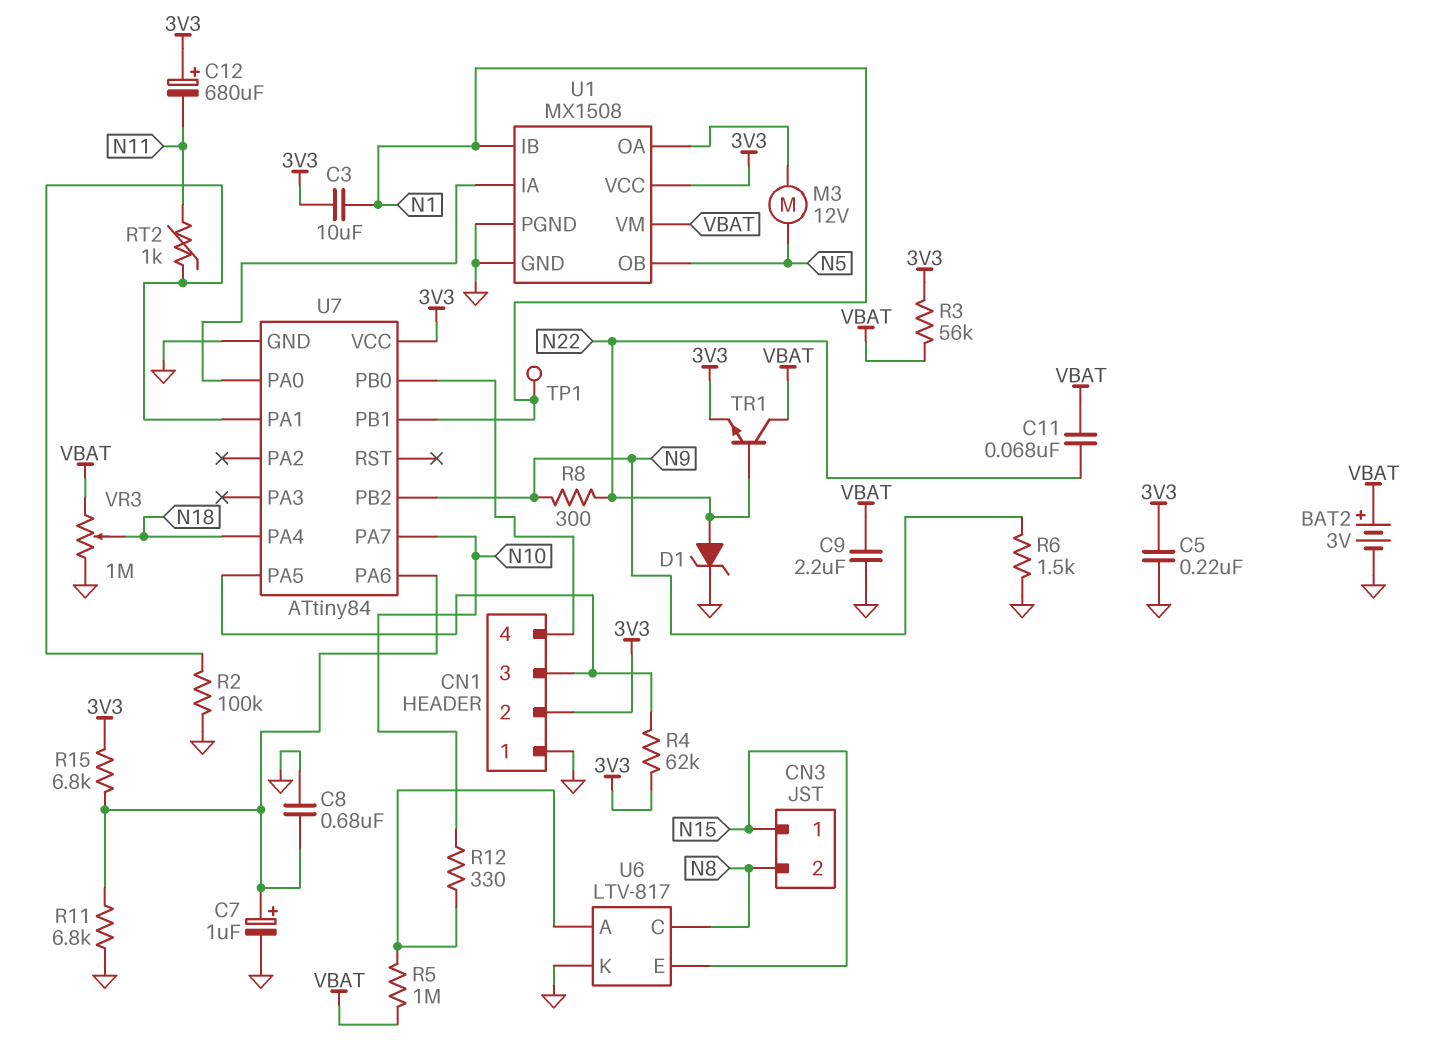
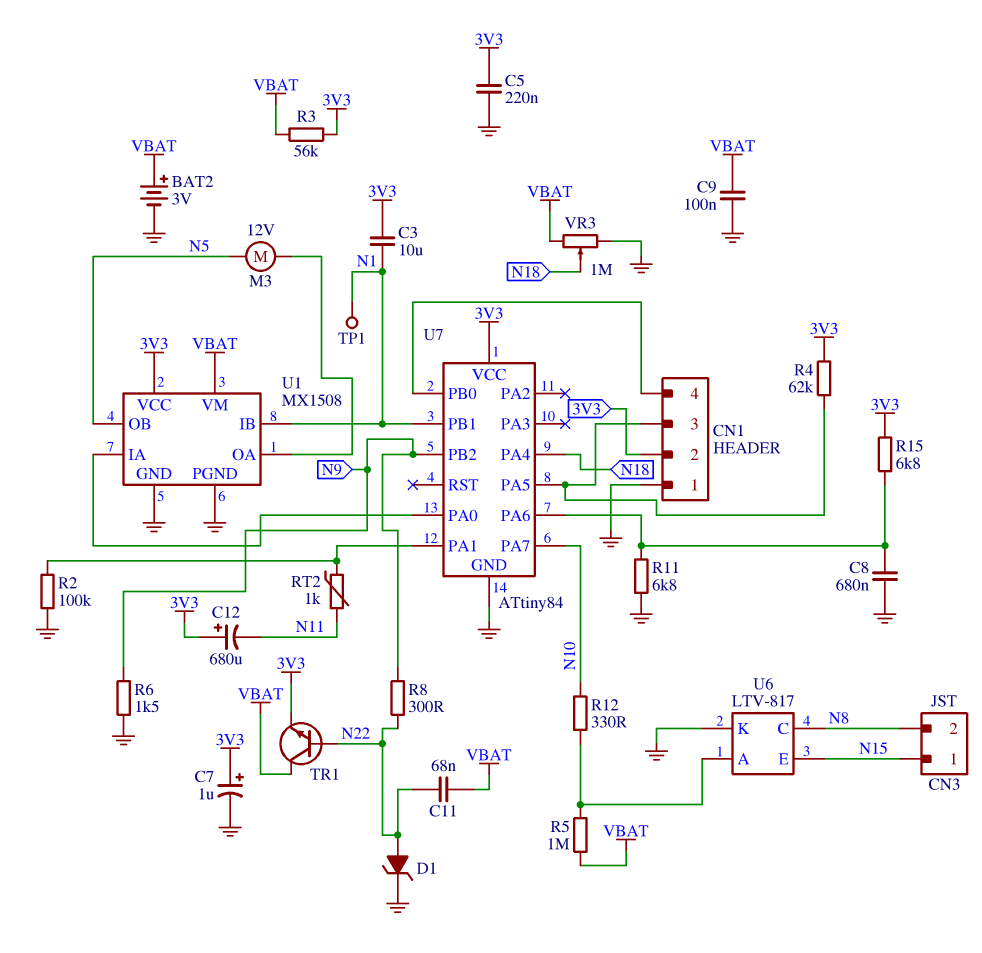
C7: 1uF (plus U7/PA6, minus GND) -> 1uF (plus 3V3, minus GND)
C9: 2.2uF (GND, VBAT) -> 100nF (GND, VBAT)

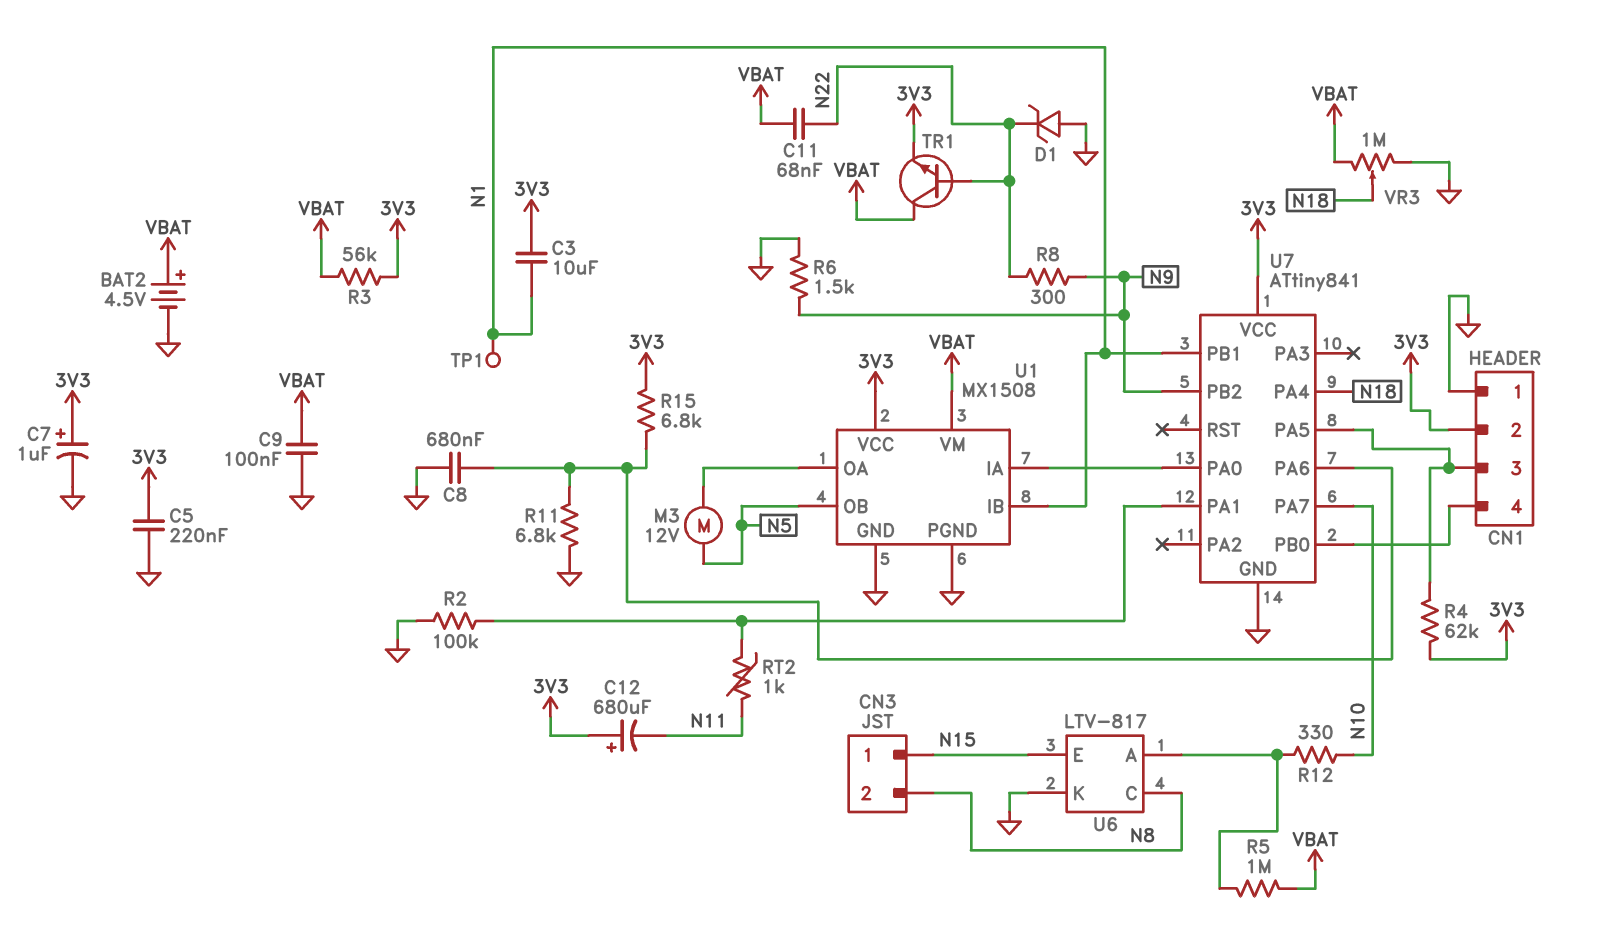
BAT2: 3V (plus VBAT, minus GND) -> 4.5V (plus VBAT, minus GND)
D1: zener (A N22, K GND) -> zener (A GND, K N22)
U7: ATtiny84 -> ATtiny841

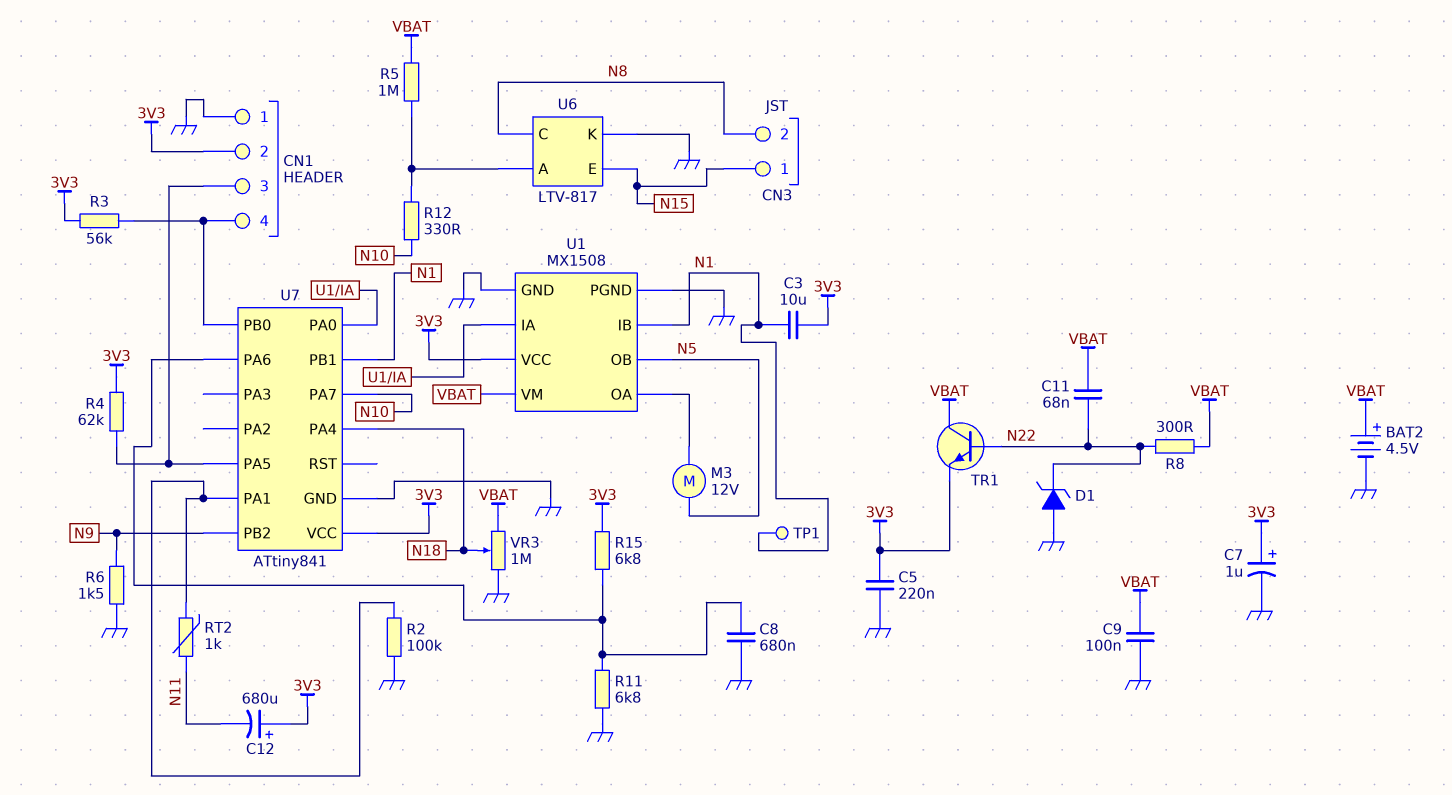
R3: 56k (3V3, VBAT) -> 56k (3V3, CN1/4)
R8: 300 (N9, N22) -> 300 (N22, VBAT)

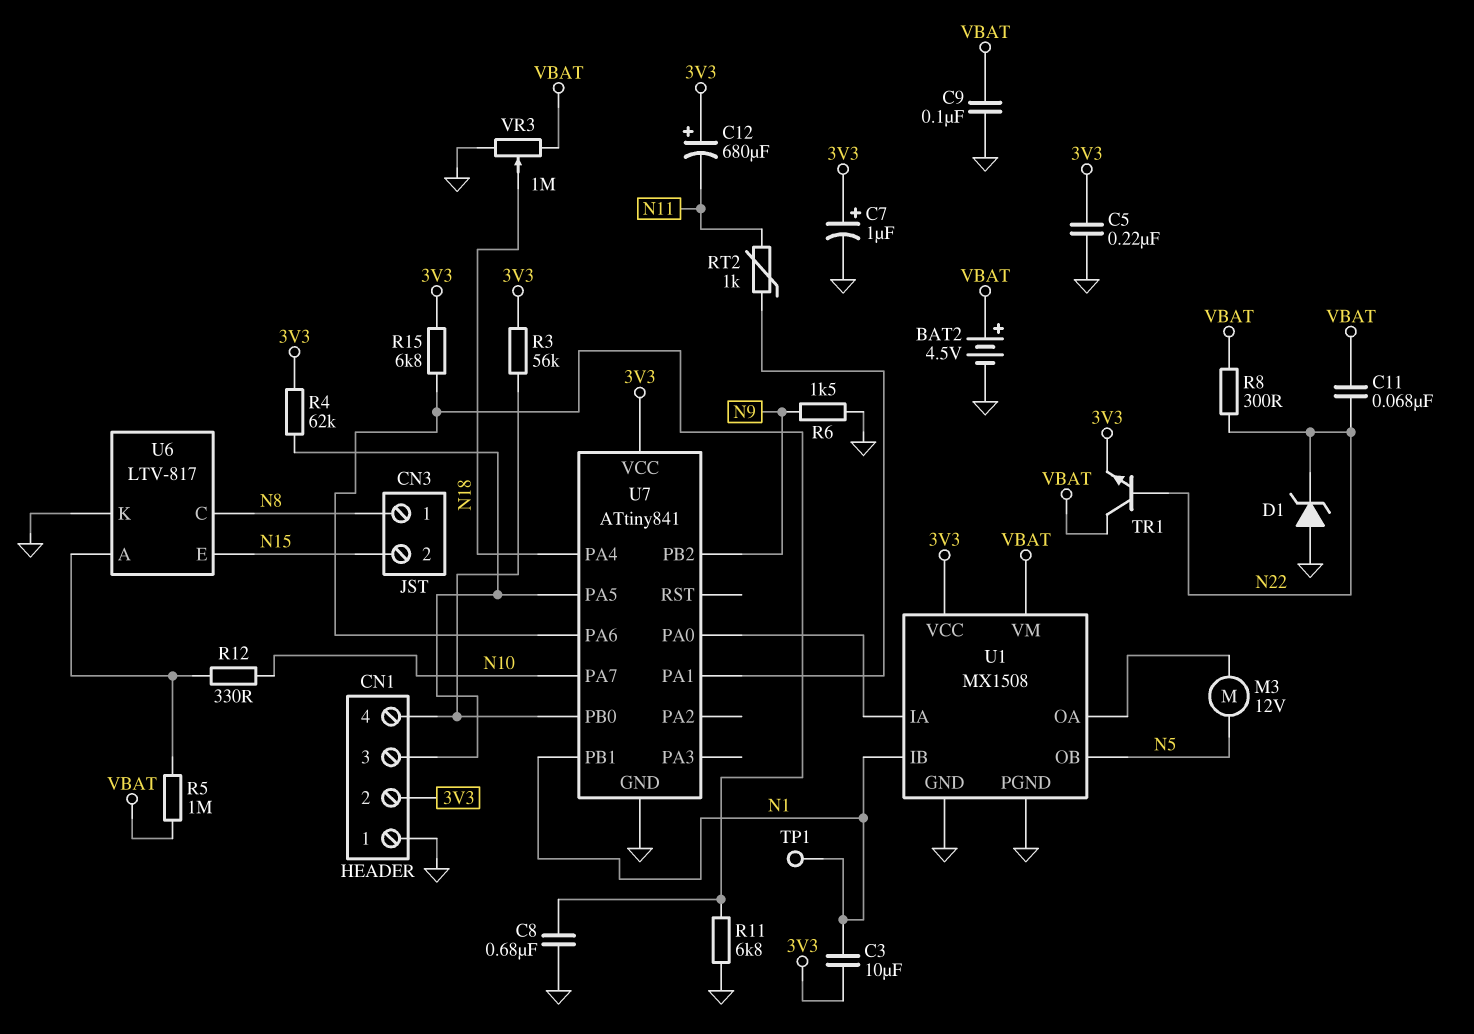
CN3 pin 1: N15 -> N8
CN3 pin 2: N8 -> N15
R2: 100k (GND, U7/PA1) -> none

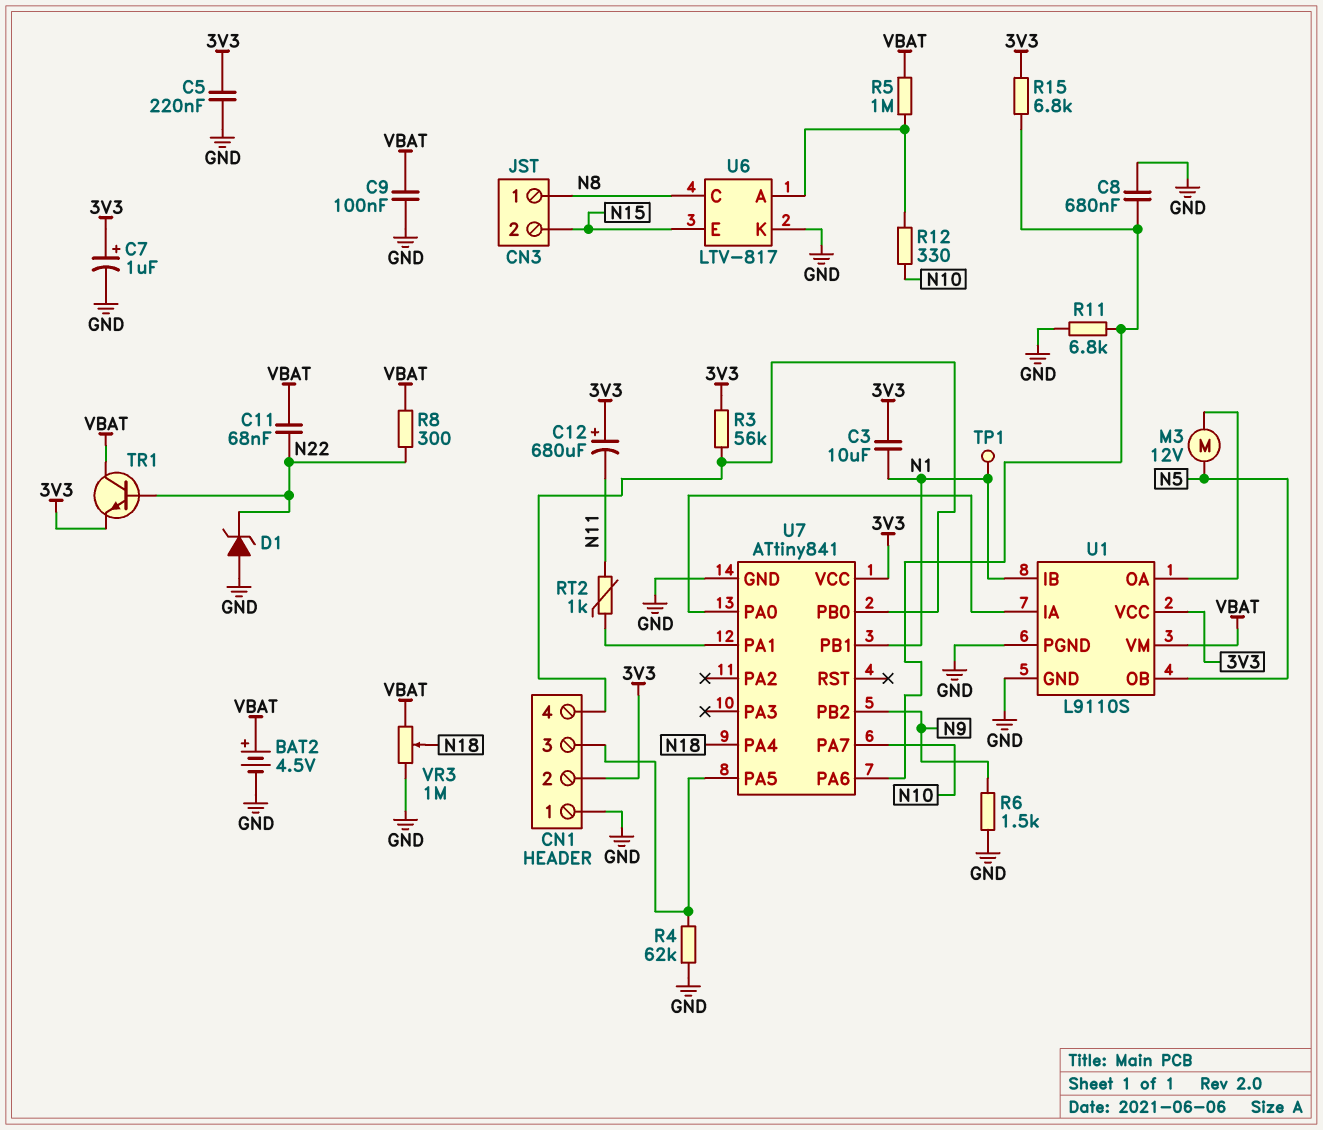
R4: 62k (3V3, CN1/3) -> 62k (CN1/3, GND)
U1: MX1508 -> L9110S

